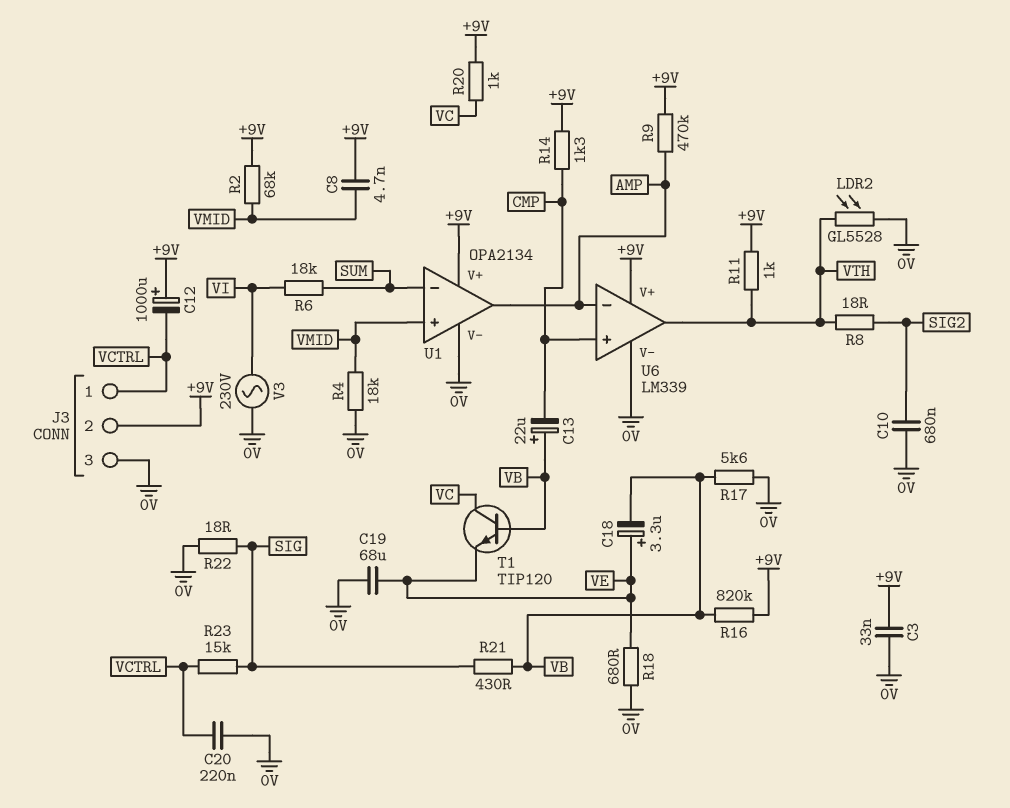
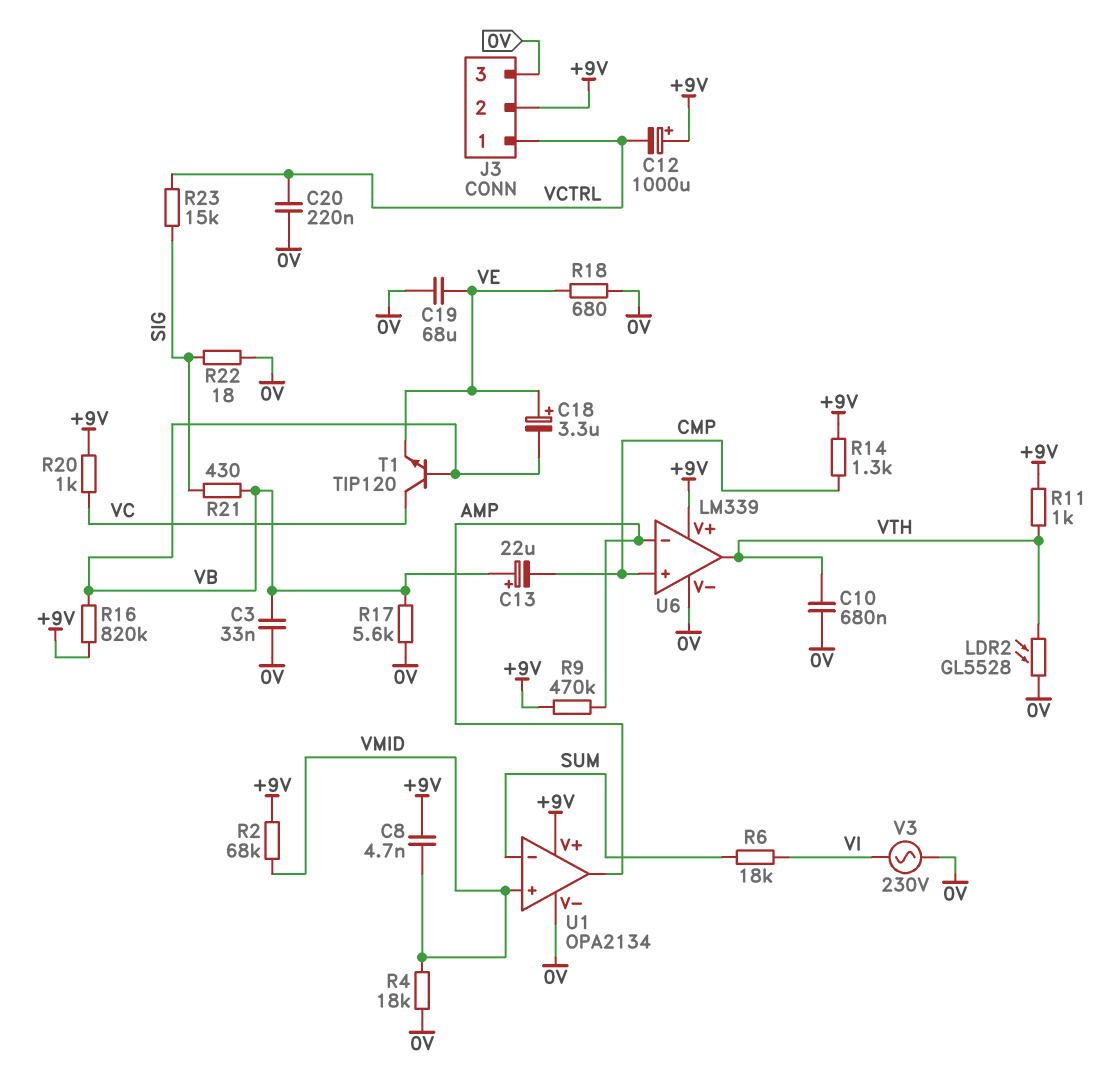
C3: 33nF (+9V, 0V) -> 33nF (0V, VB)
C10: 680nF (0V, SIG2) -> 680nF (0V, VTH)
R8: 18 (SIG2, VTH) -> none

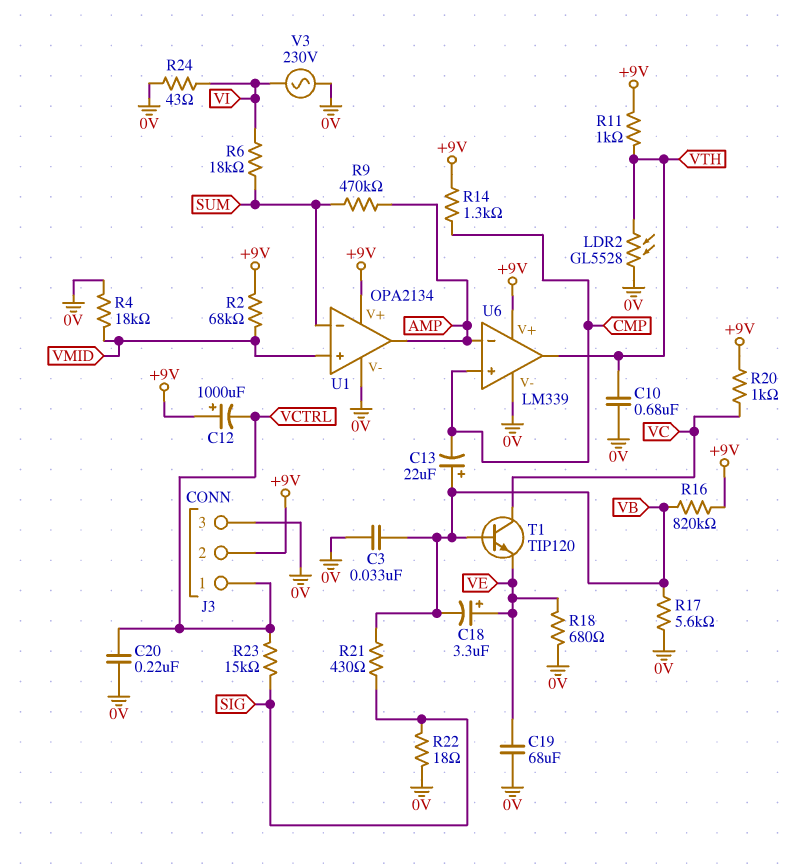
C8: 4.7nF (+9V, VMID) -> none
R9: 470k (+9V, AMP) -> 470k (AMP, SUM)
R24: none -> 43 (0V, VI)

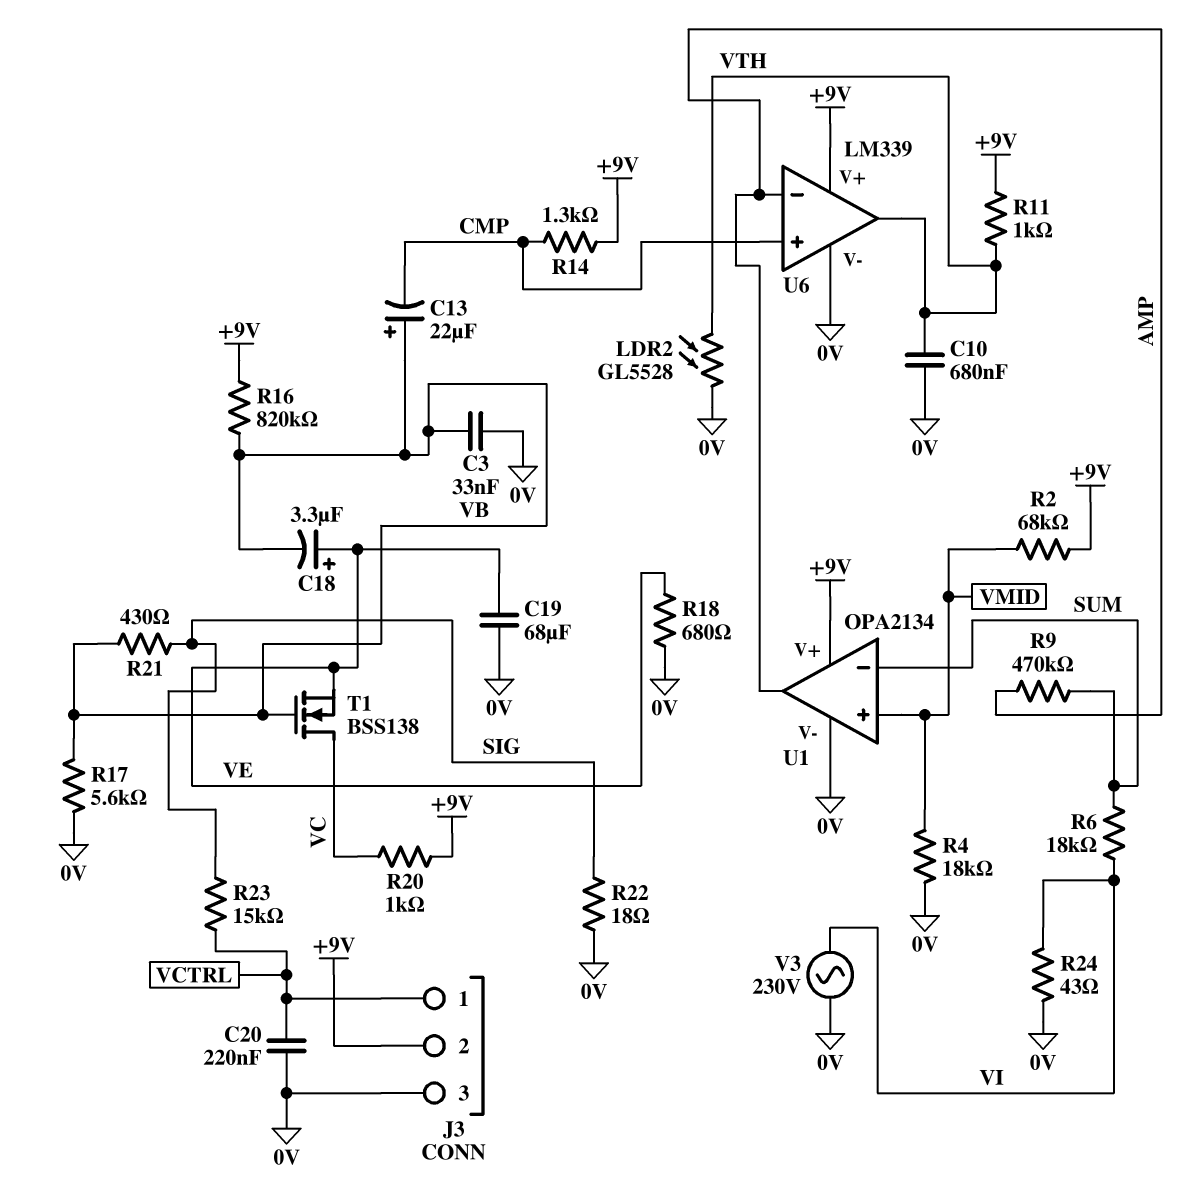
C12: 1000uF (plus +9V, minus VCTRL) -> none
T1: NPN TIP120 (B VB, C VC, E VE) -> NMOS BSS138 (G VB, D VC, S VE)

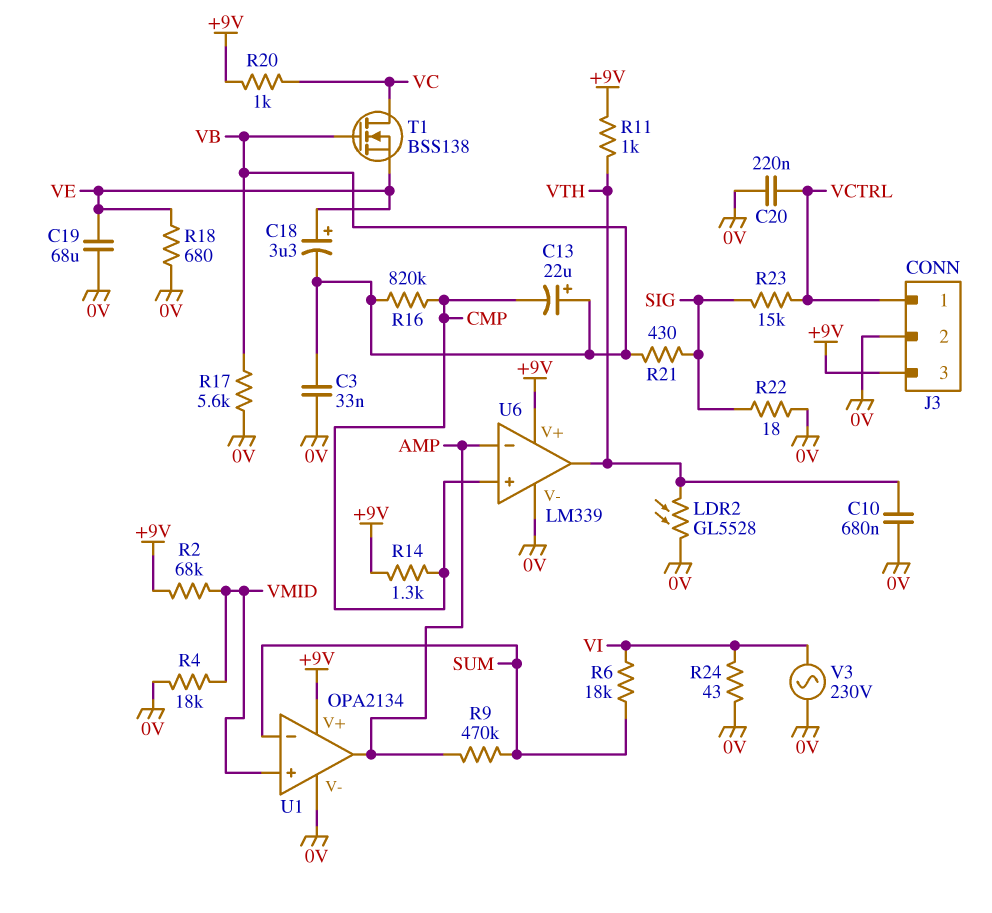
J3 pin 2: +9V -> 0V
J3 pin 3: 0V -> +9V
R16: 820k (+9V, VB) -> 820k (CMP, VB)

